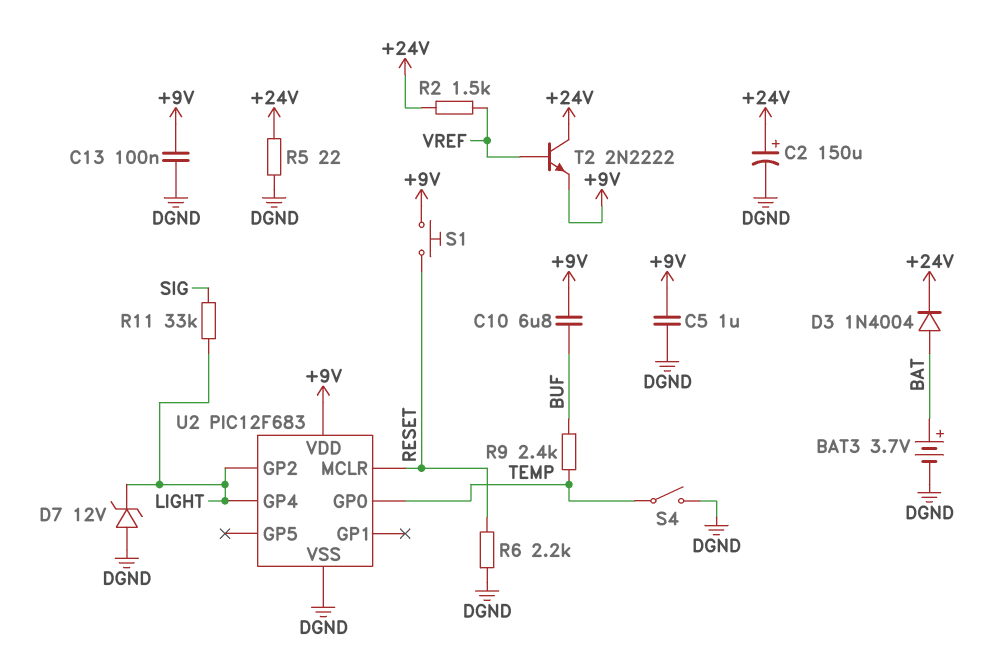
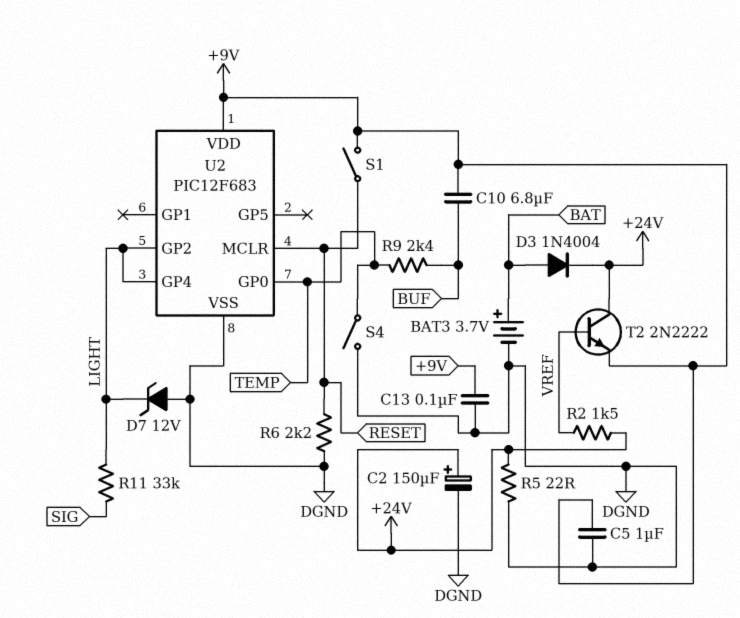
S1: button (+9V, RESET) -> switch (+9V, RESET)

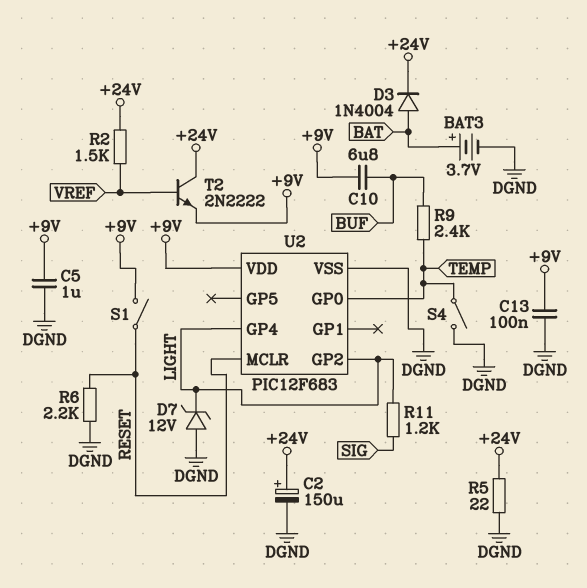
R11: 33k (LIGHT, SIG) -> 1.2k (LIGHT, SIG)

